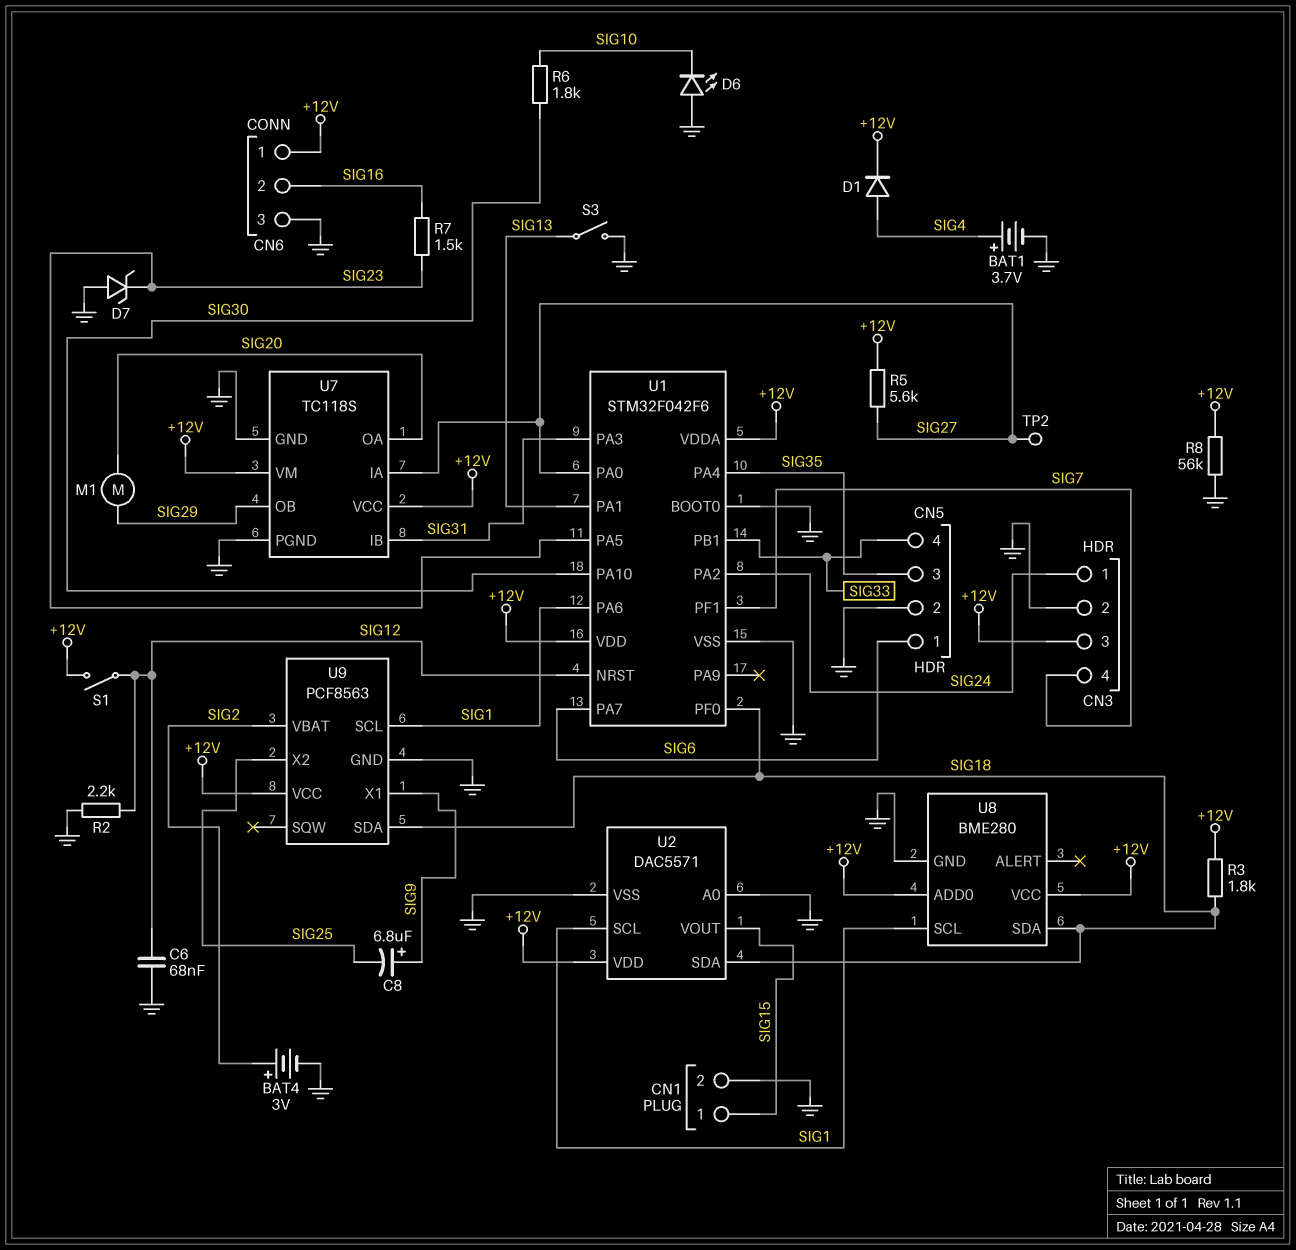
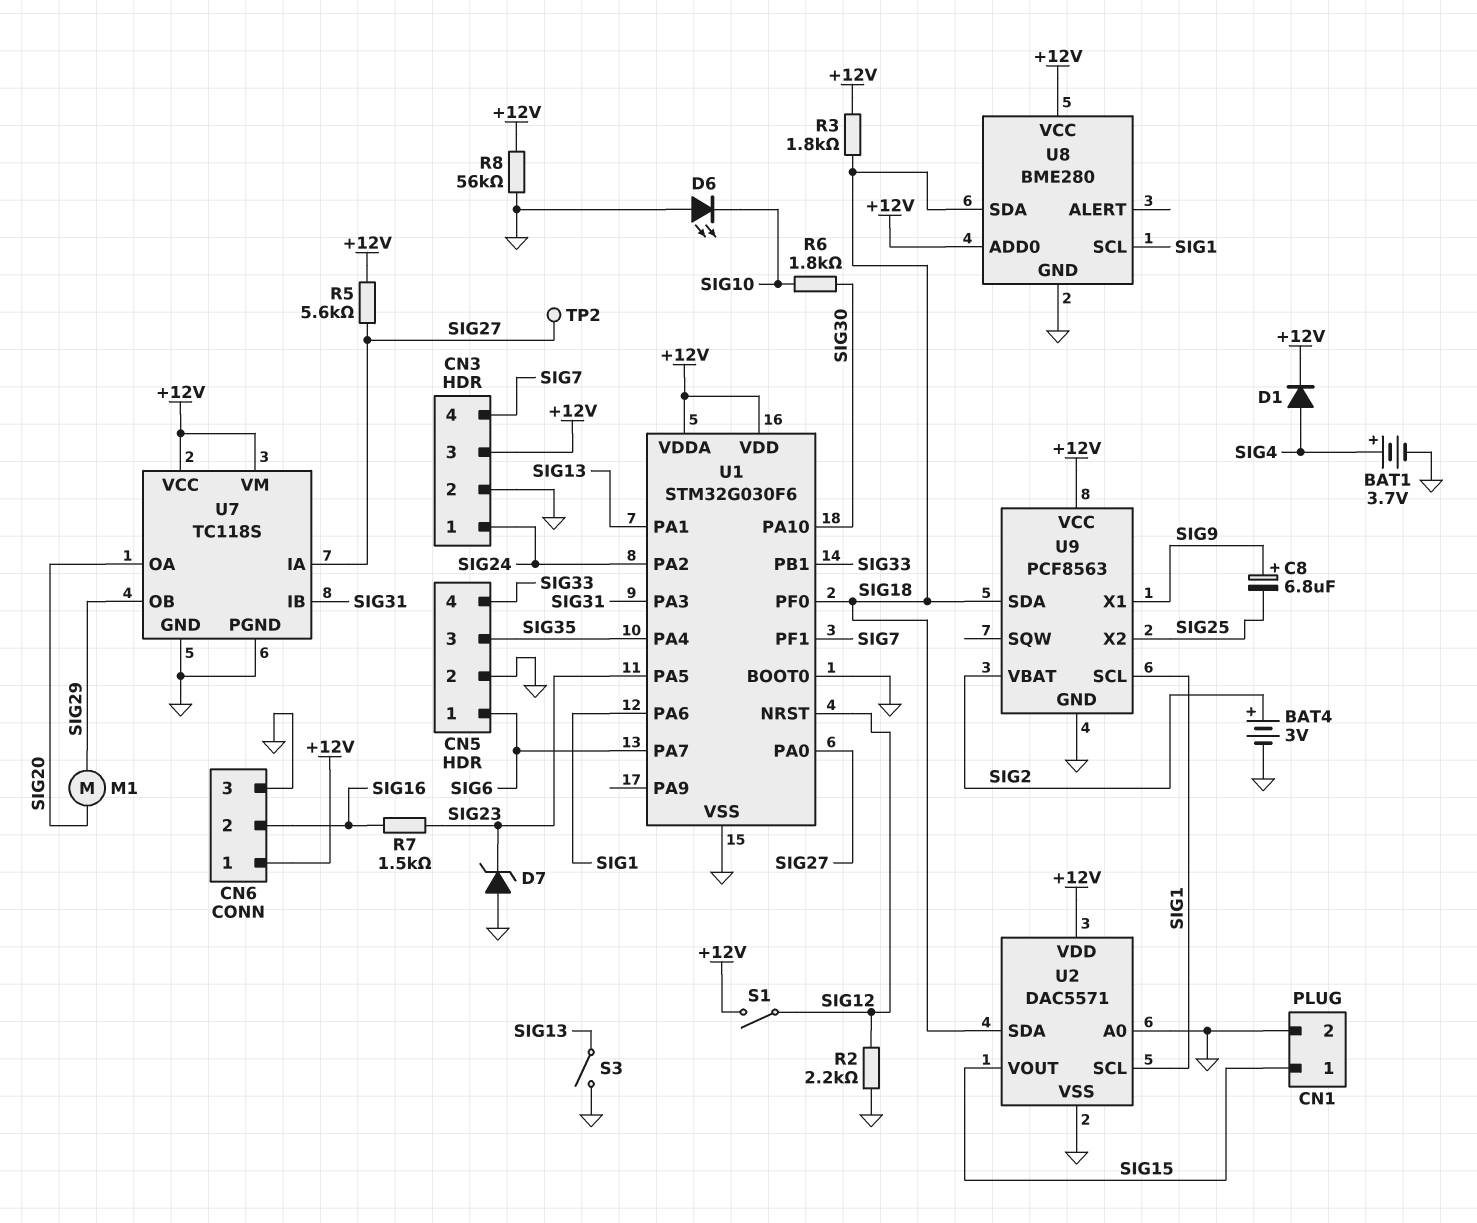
C6: 68nF (GND, SIG12) -> none
U1: STM32F042F6 -> STM32G030F6

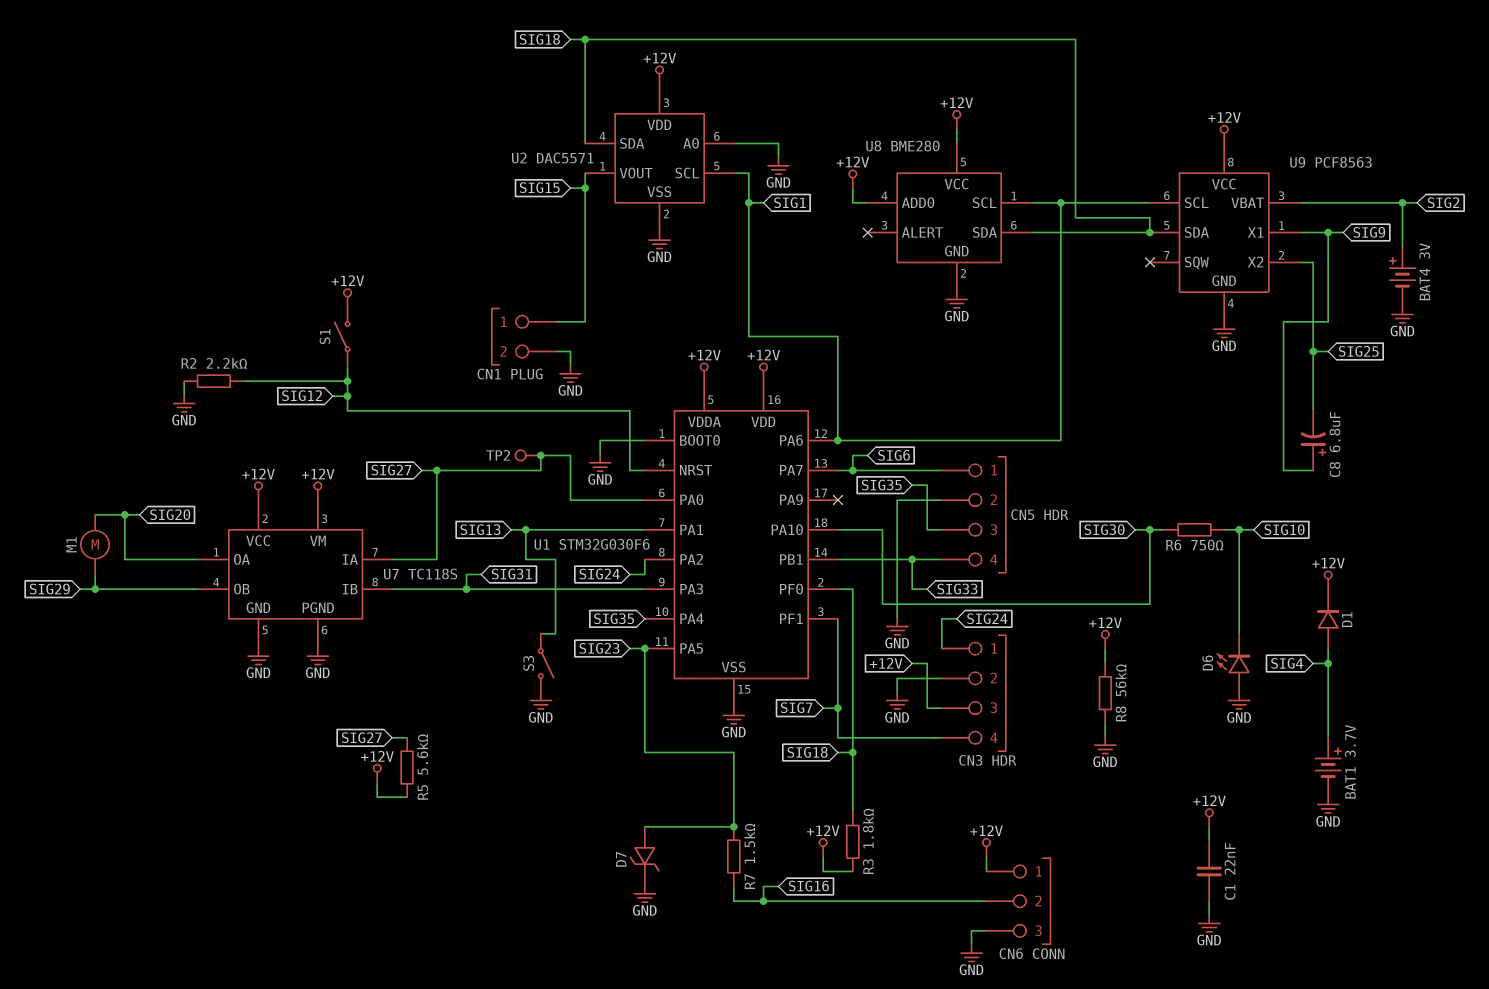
C1: none -> 22nF (+12V, GND)
D7: zener (A GND, K SIG23) -> zener (A SIG23, K GND)
R6: 1.8k (SIG10, SIG30) -> 750 (SIG10, SIG30)

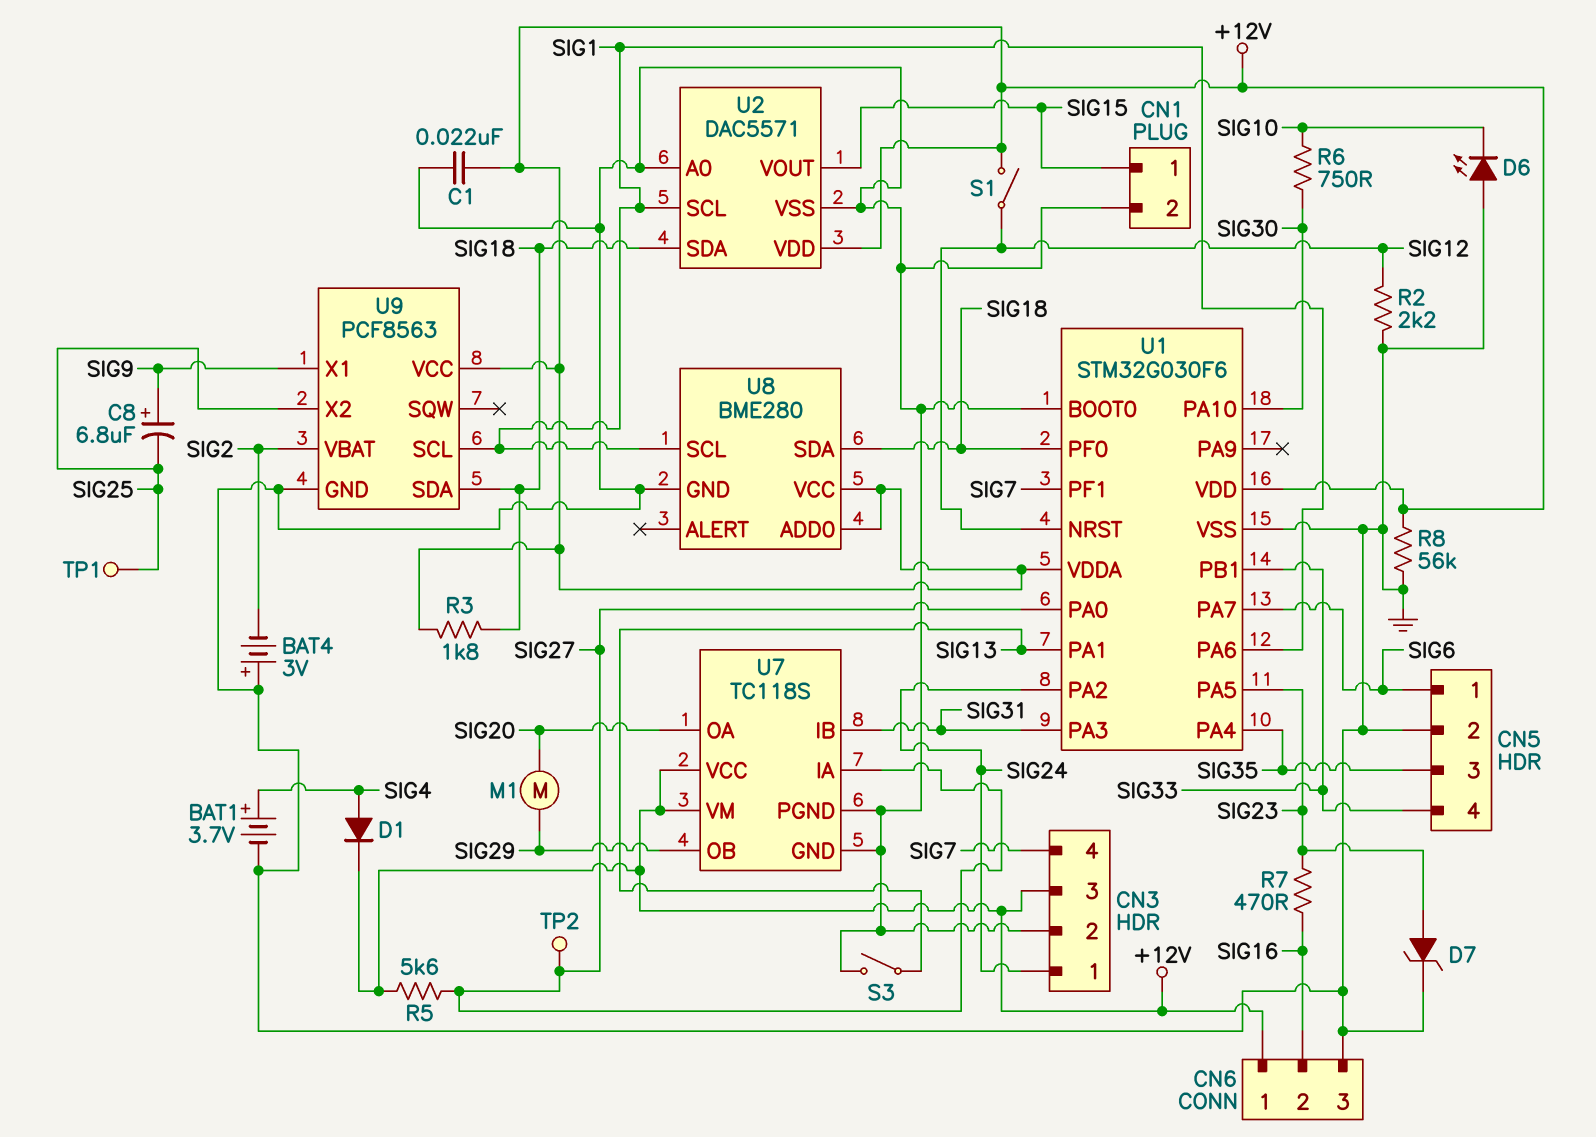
BAT4: 3V (plus SIG2, minus GND) -> 3V (plus GND, minus SIG2)
R7: 1.5k (SIG16, SIG23) -> 470 (SIG16, SIG23)
TP1: none -> test point (SIG25)

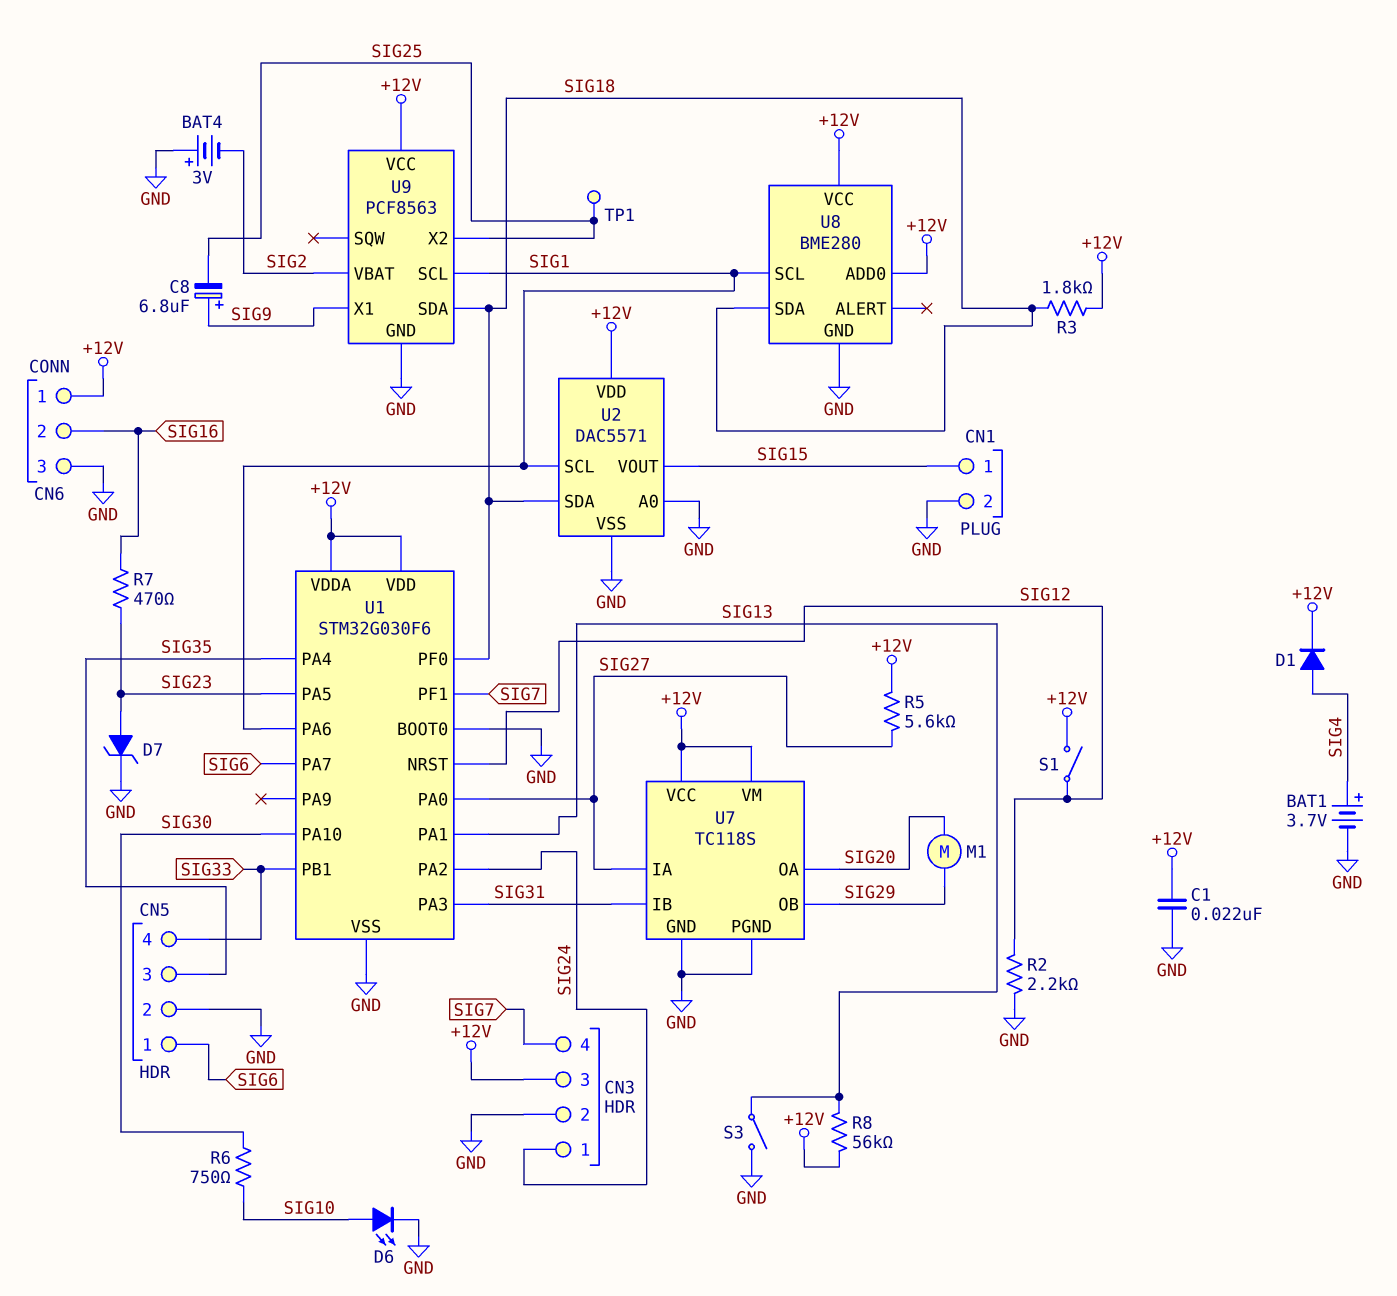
D6: LED (A GND, K SIG10) -> LED (A SIG10, K GND)
R8: 56k (+12V, GND) -> 56k (+12V, SIG13)
TP2: test point (SIG27) -> none

